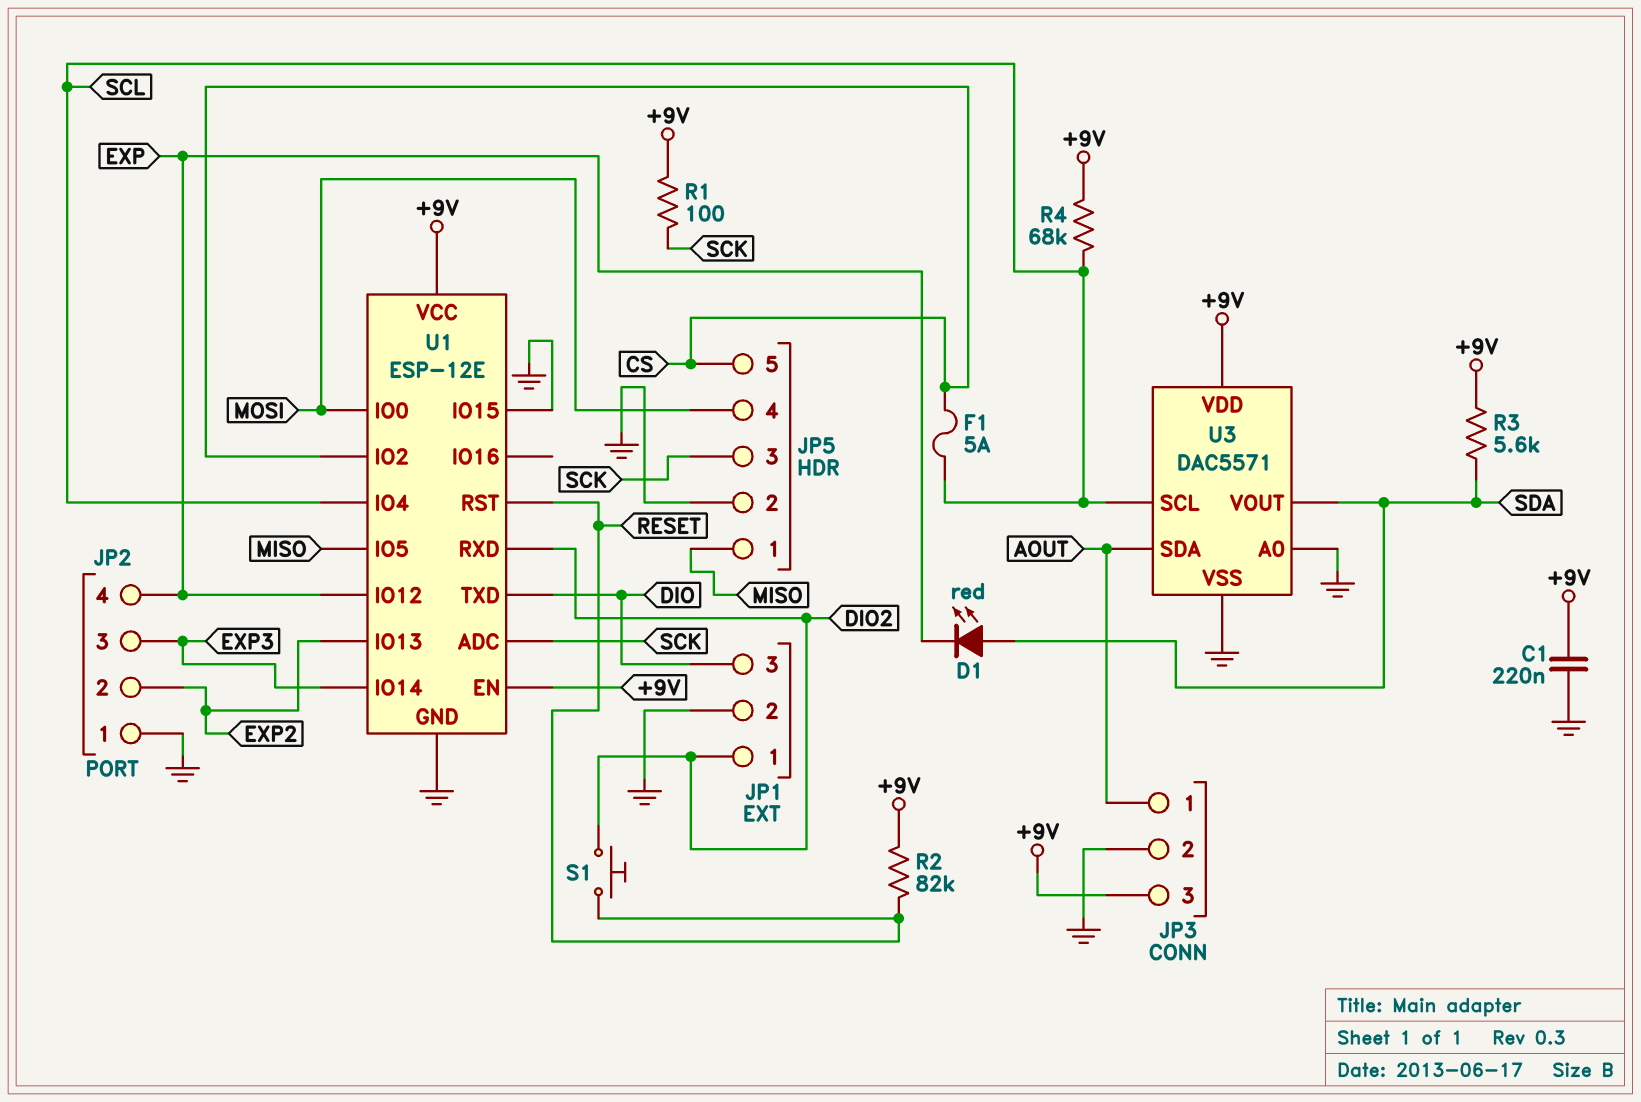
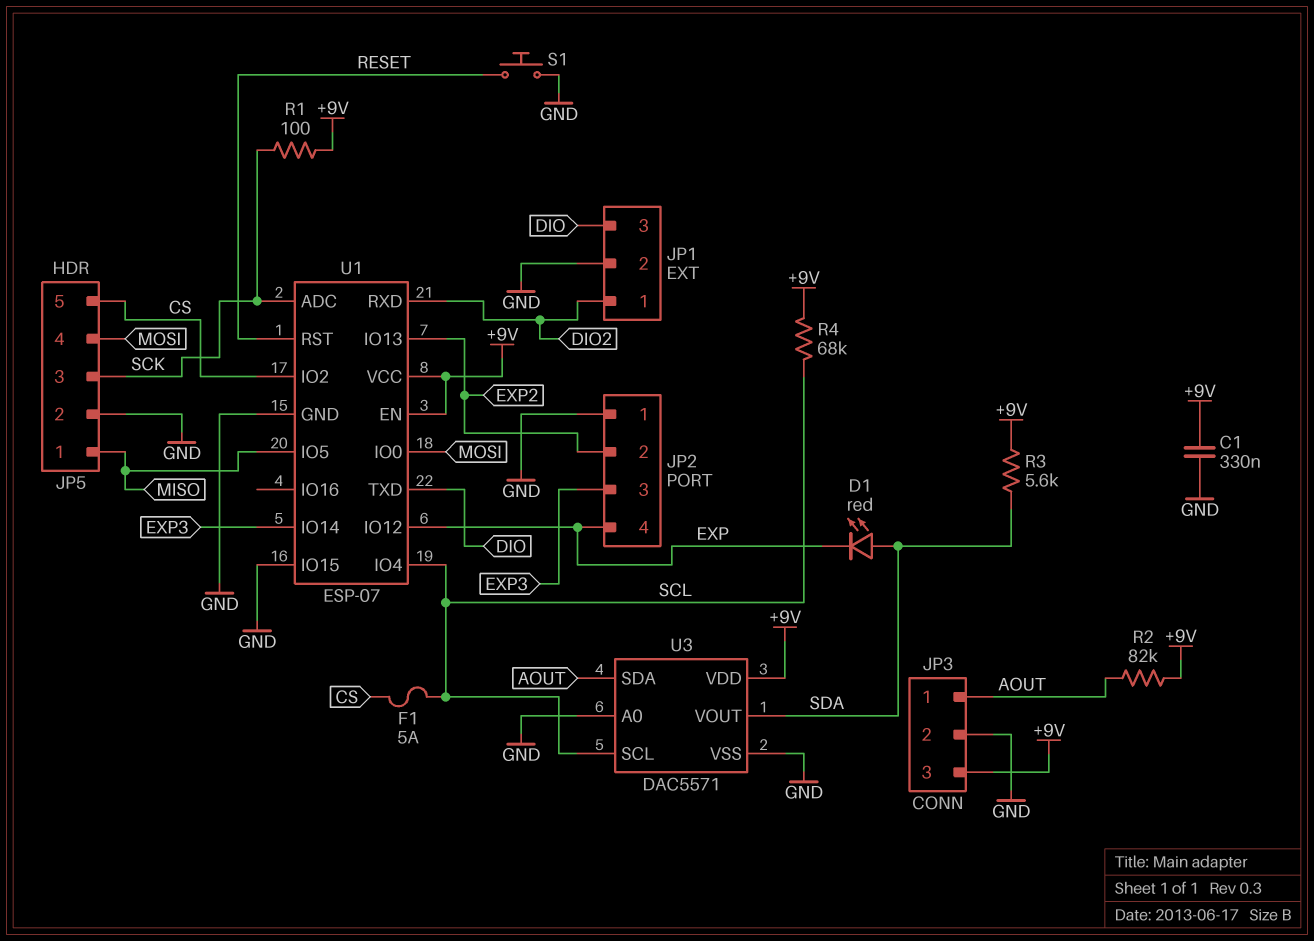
C1: 220nF (+9V, GND) -> 330nF (+9V, GND)
R2: 82k (+9V, RESET) -> 82k (+9V, AOUT)
S1: button (DIO2, RESET) -> button (GND, RESET)
U1: ESP-12E -> ESP-07

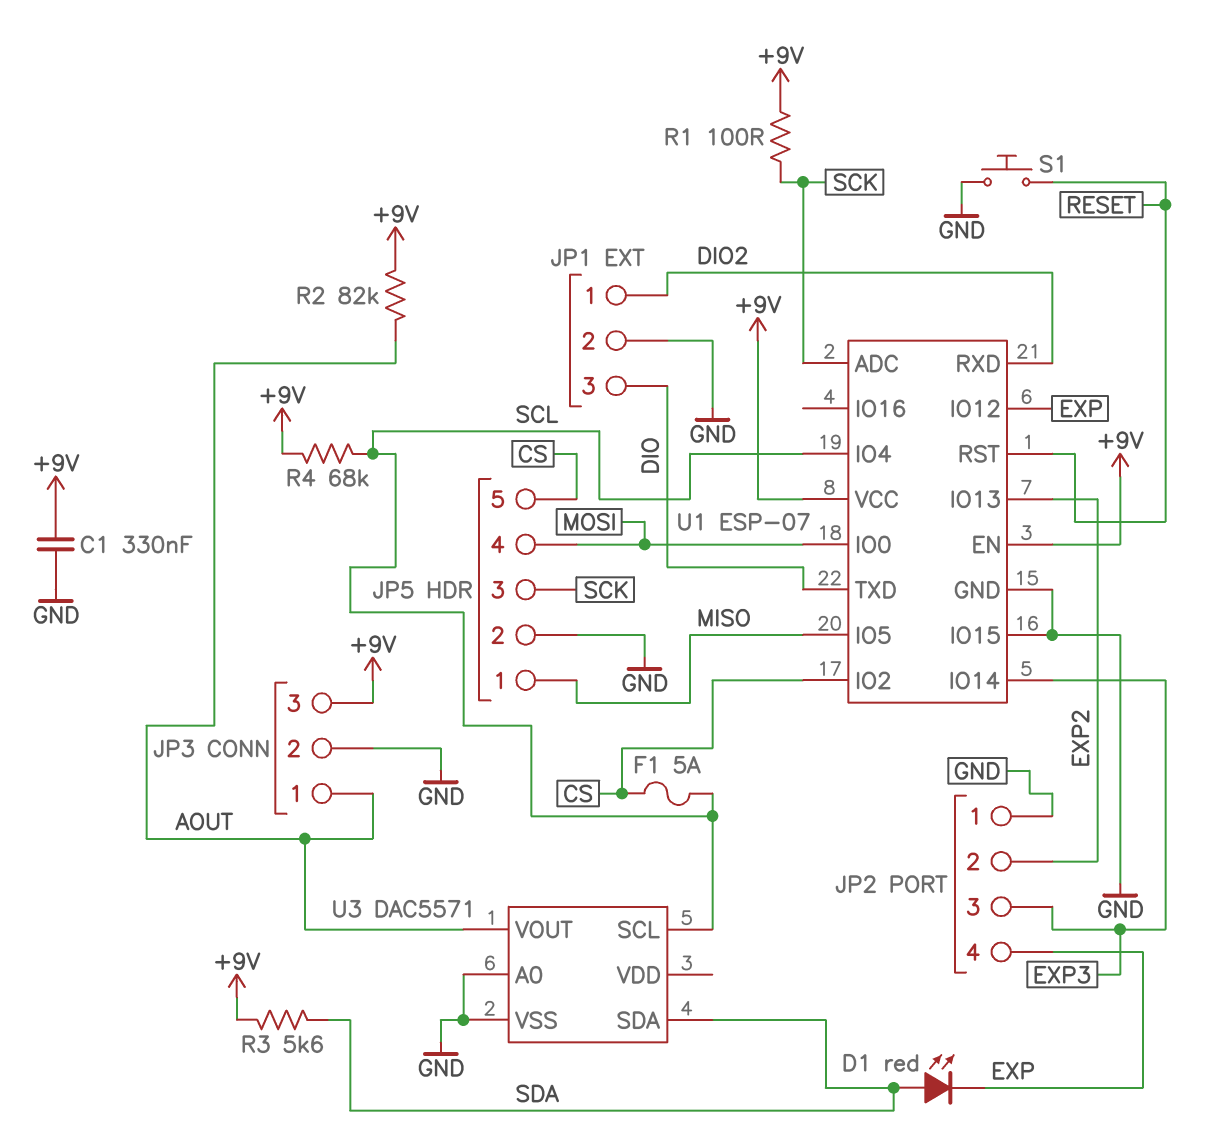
U3 pin SDA: AOUT -> SDA
U3 pin VDD: +9V -> none
U3 pin VOUT: SDA -> AOUT

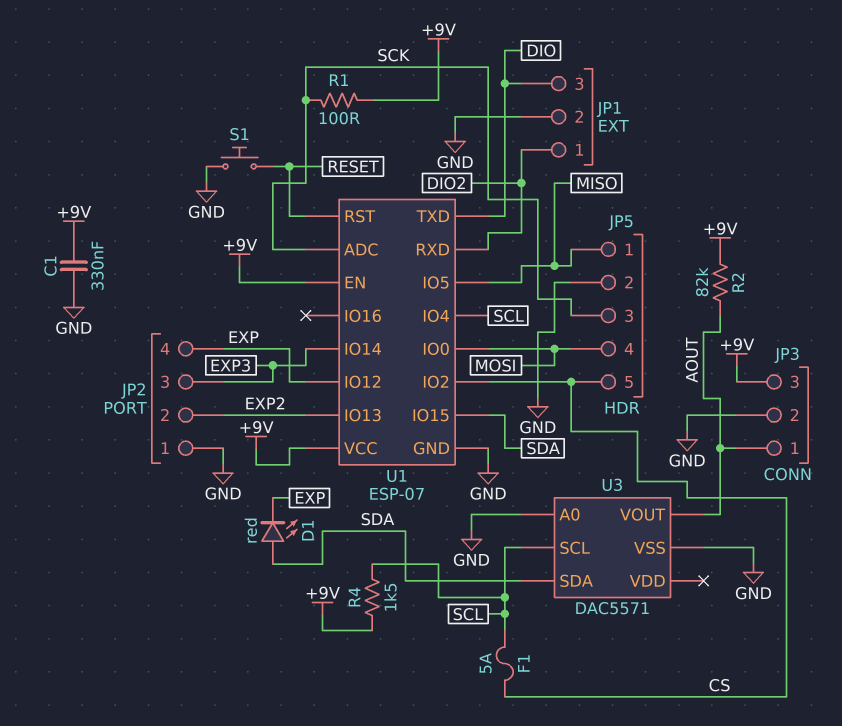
R3: 5.6k (+9V, SDA) -> none
R4: 68k (+9V, SCL) -> 1.5k (+9V, SCL)
U1 pin IO15: GND -> SDA

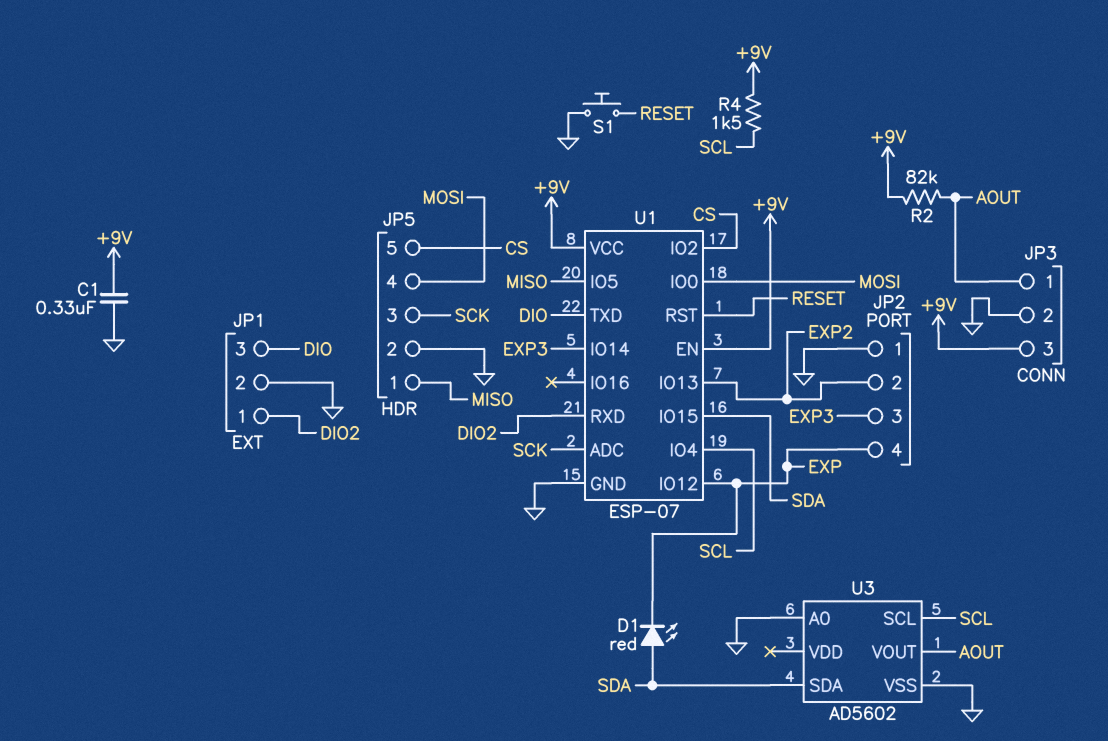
F1: 5A (CS, SCL) -> none
R1: 100 (+9V, SCK) -> none
U3: DAC5571 -> AD5602

